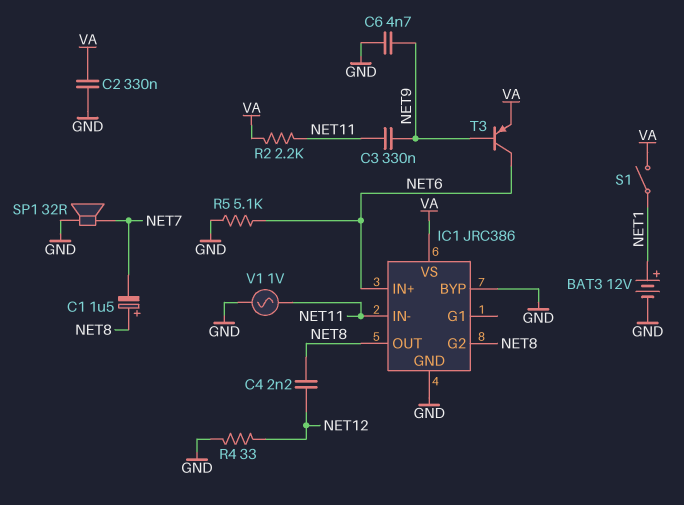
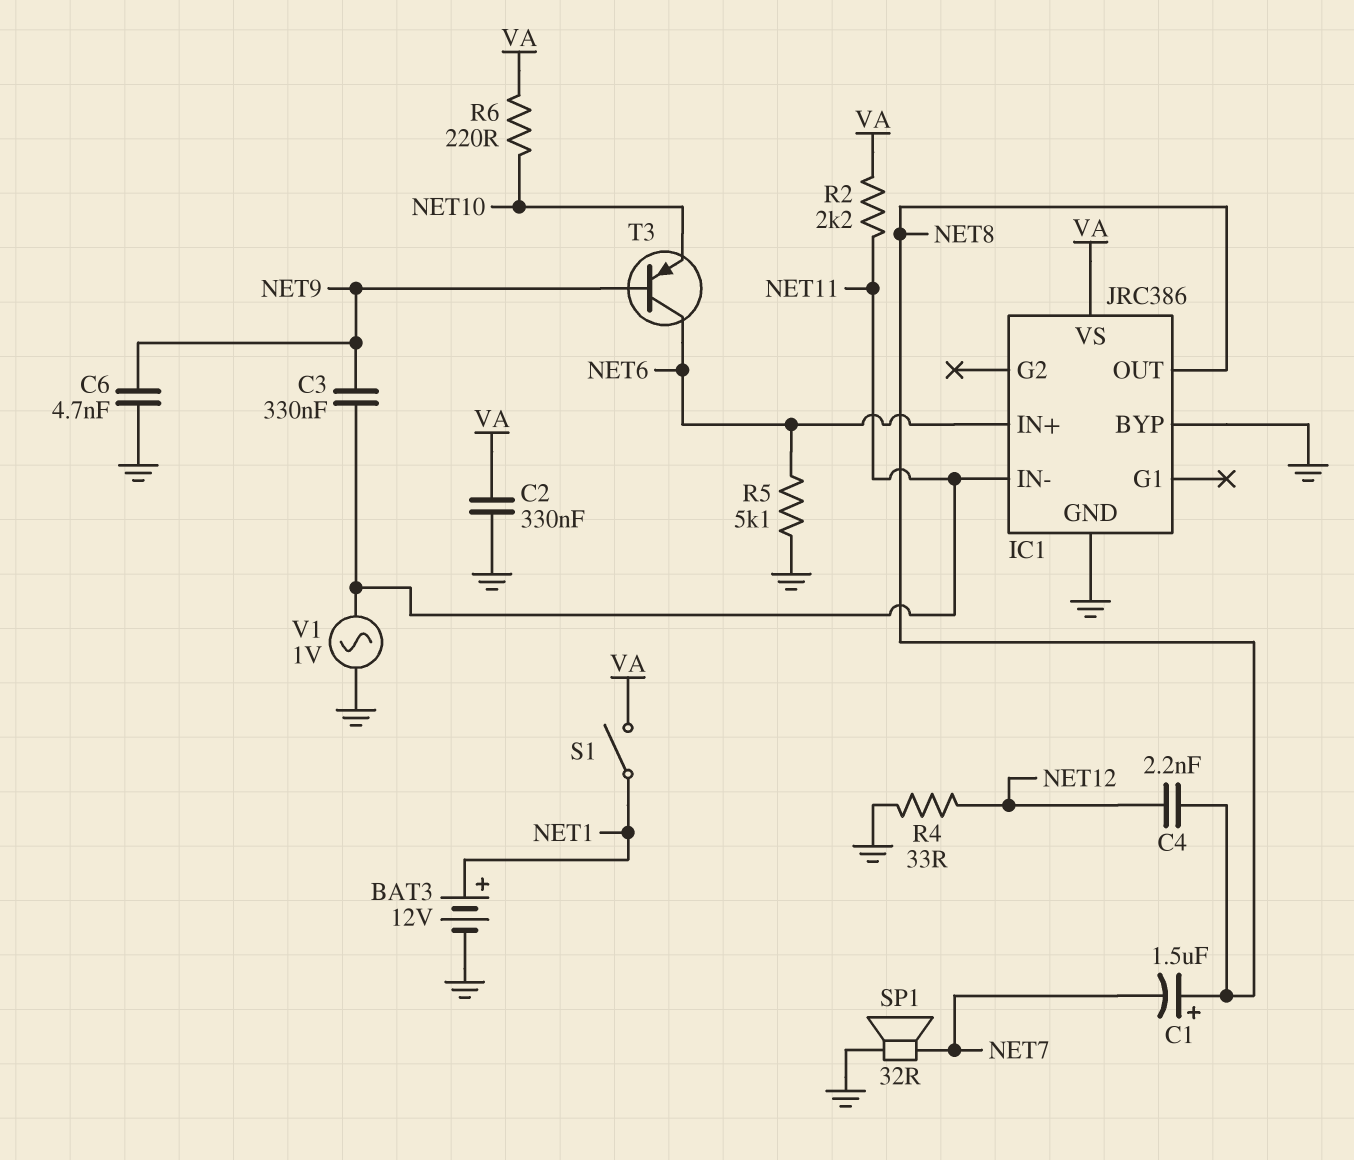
IC1 pin G2: NET8 -> none
R6: none -> 220 (NET10, VA)
T3: PNP (B NET9, C NET6, E VA) -> PNP (B NET9, C NET6, E NET10)

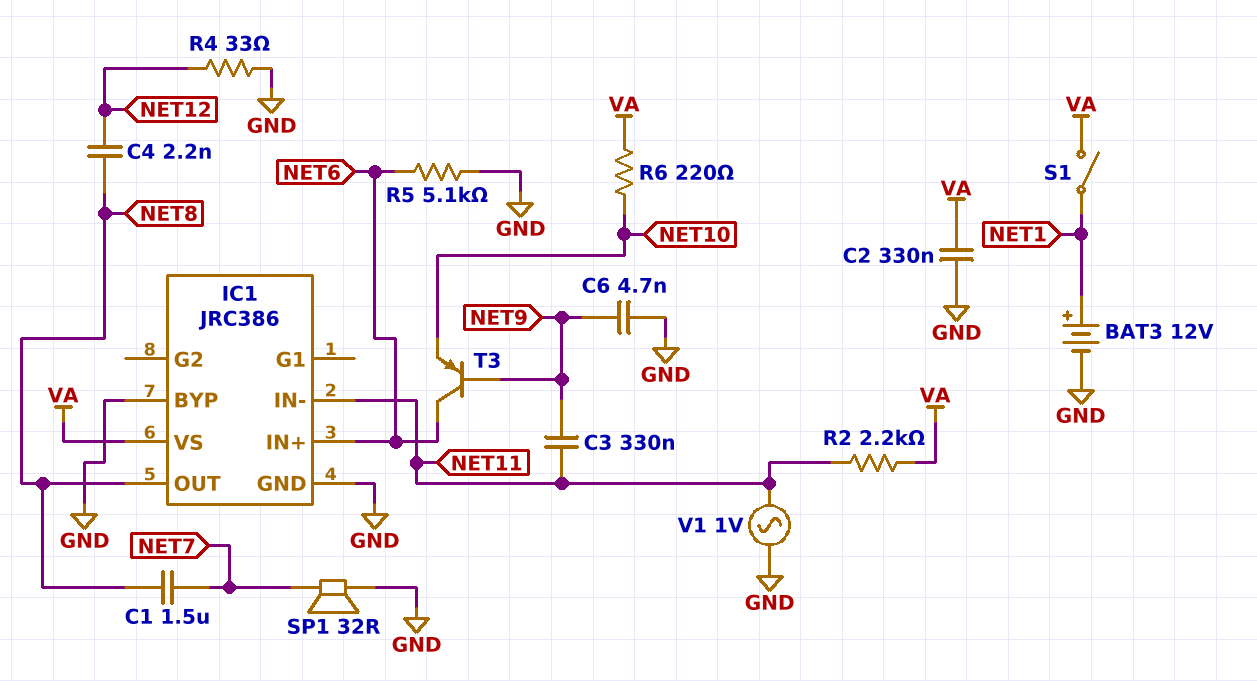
C1: 1.5uF (plus NET8, minus NET7) -> 1.5uF (NET7, NET8)

